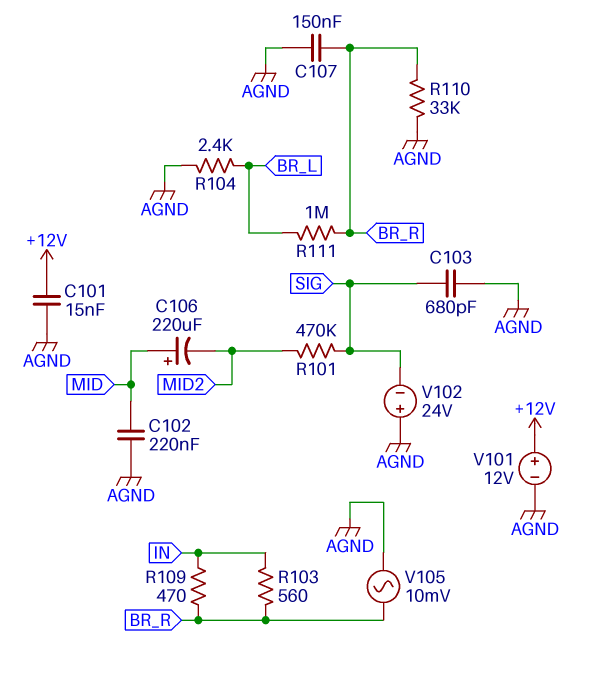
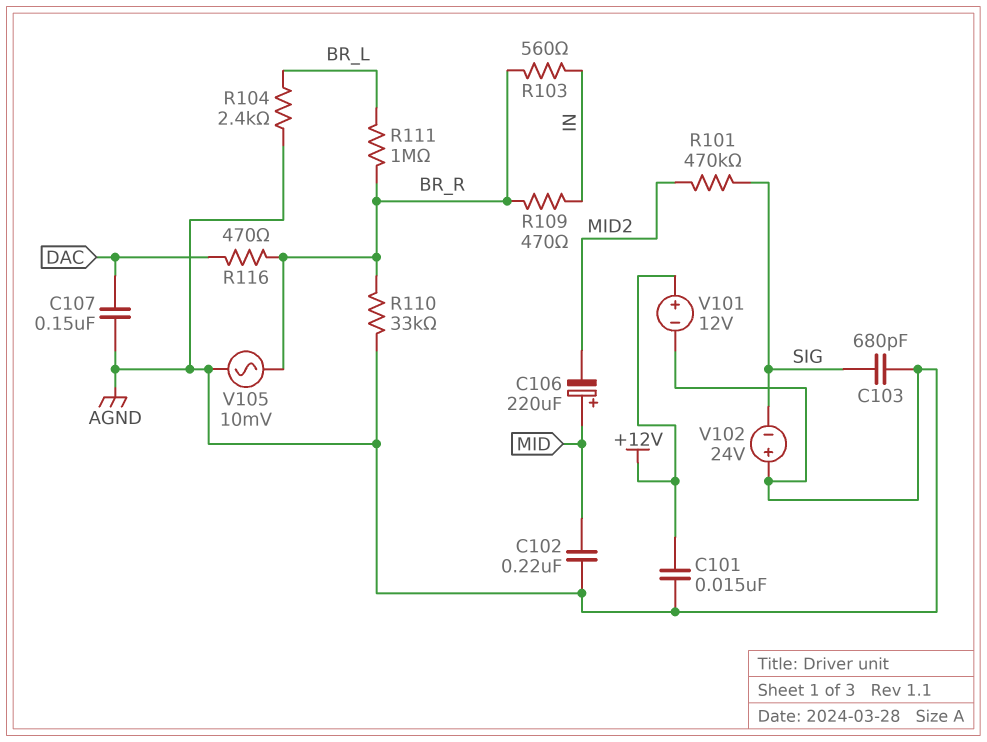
C107: 150nF (AGND, BR_R) -> 150nF (AGND, DAC)
R116: none -> 470 (BR_R, DAC)

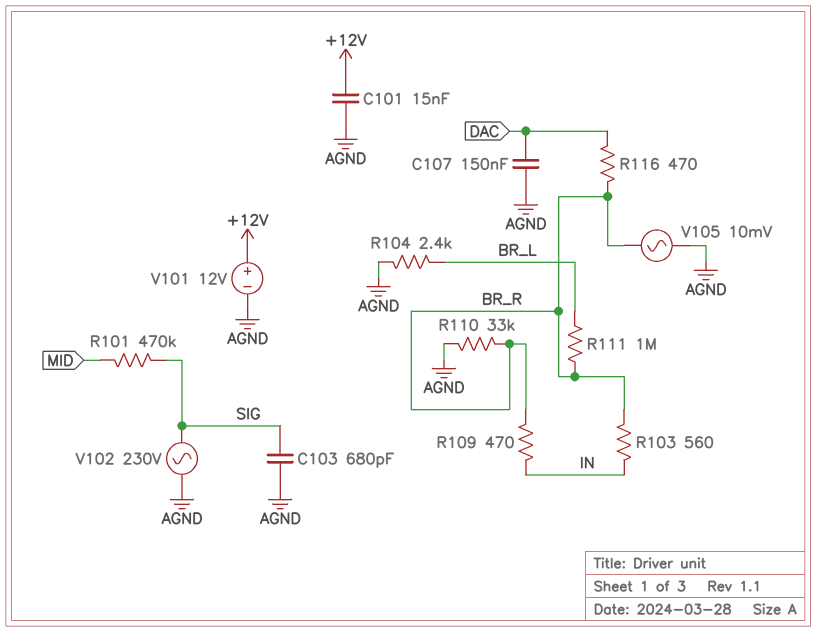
C102: 220nF (AGND, MID) -> none
C106: 220uF (plus MID, minus MID2) -> none
R101: 470k (MID2, SIG) -> 470k (MID, SIG)
V102: 24V (plus AGND, minus SIG) -> AC 230V (AGND, SIG)

